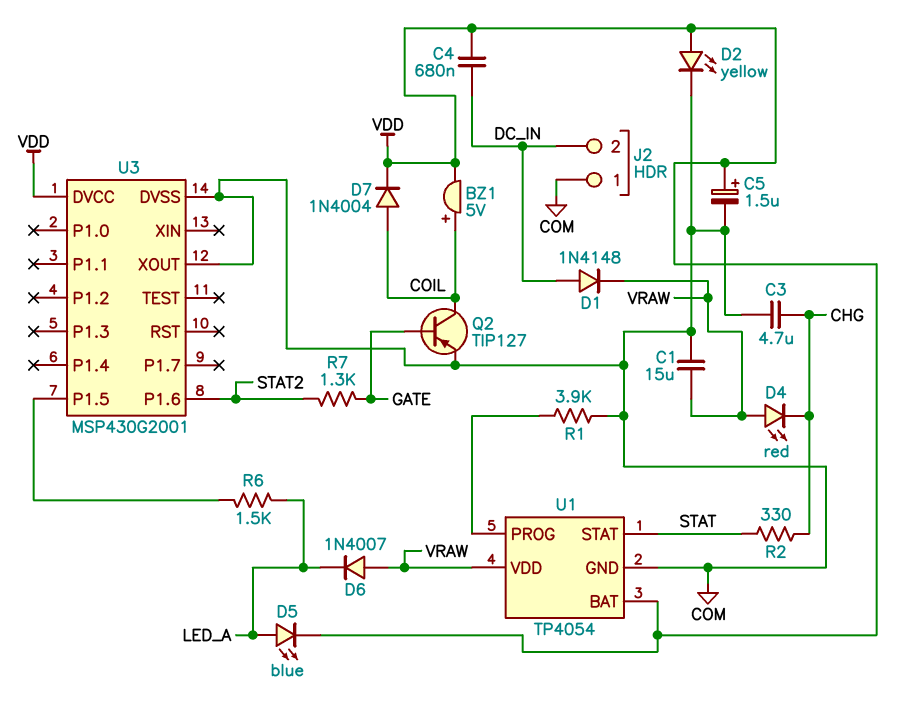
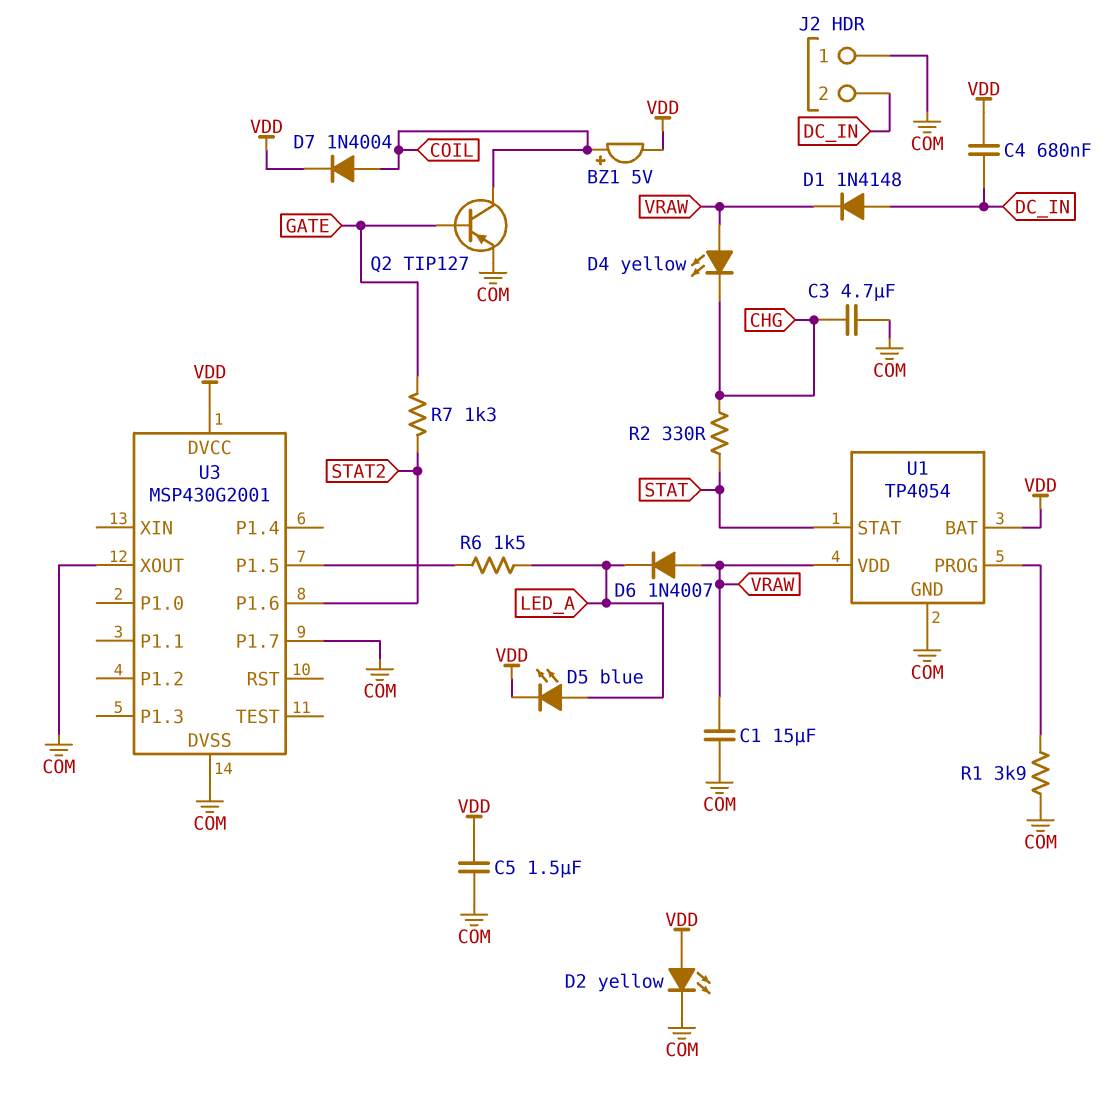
C5: 1.5uF (plus VDD, minus COM) -> 1.5uF (COM, VDD)
D4: LED red (A VRAW, K CHG) -> LED yellow (A VRAW, K CHG)
U3 pin P1.7: none -> COM

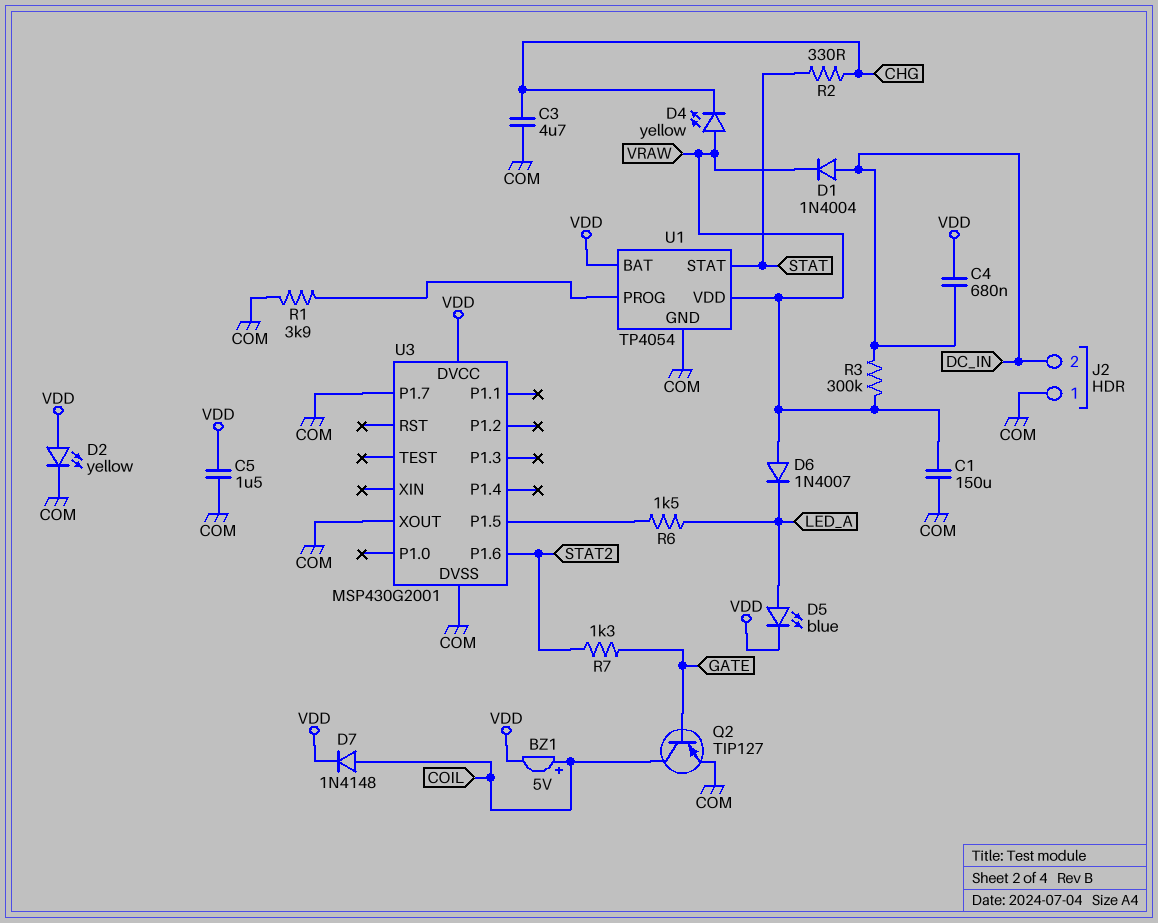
C1: 15uF (COM, VRAW) -> 150uF (COM, VRAW)
D1: diode 1N4148 (A DC_IN, K VRAW) -> diode 1N4004 (A DC_IN, K VRAW)
D7: diode 1N4004 (A COIL, K VDD) -> diode 1N4148 (A COIL, K VDD)
R3: none -> 300k (DC_IN, VRAW)

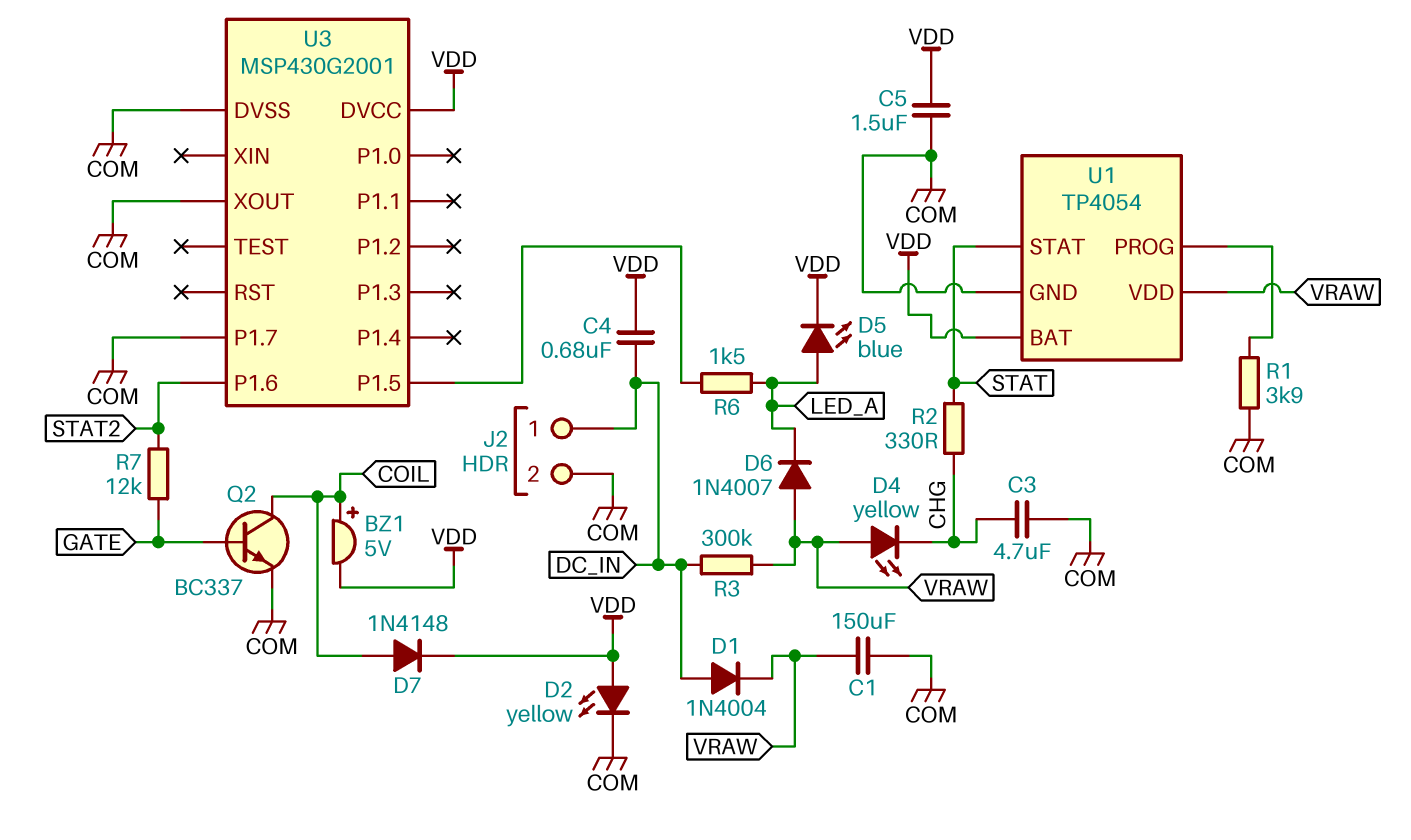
J2 pin 1: COM -> DC_IN
J2 pin 2: DC_IN -> COM
Q2: PNP TIP127 (B GATE, C COIL, E COM) -> NPN BC337 (B GATE, C COIL, E COM)
R7: 1.3k (GATE, STAT2) -> 12k (GATE, STAT2)

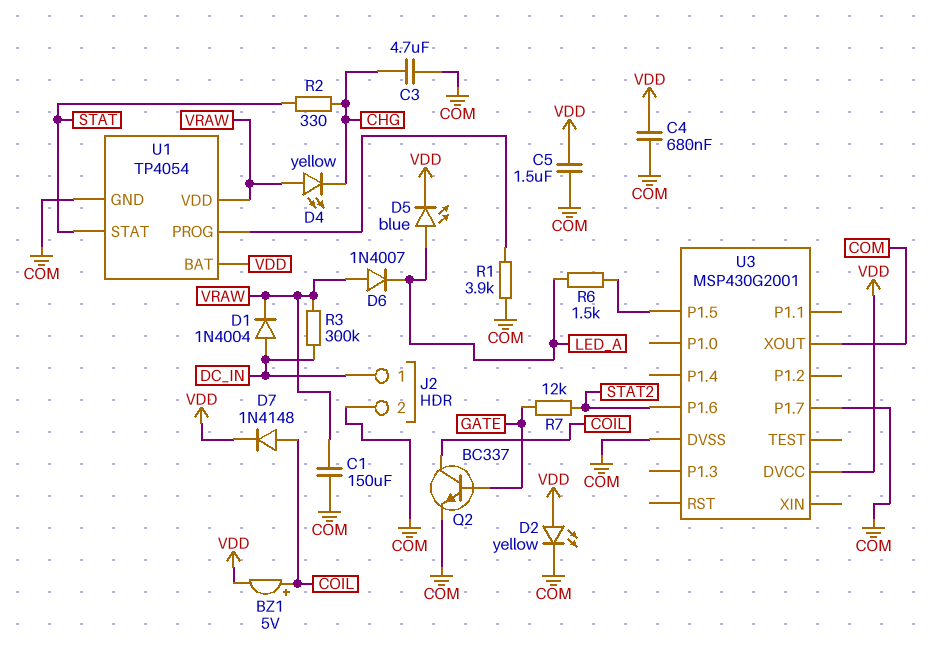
C4: 680nF (DC_IN, VDD) -> 680nF (COM, VDD)

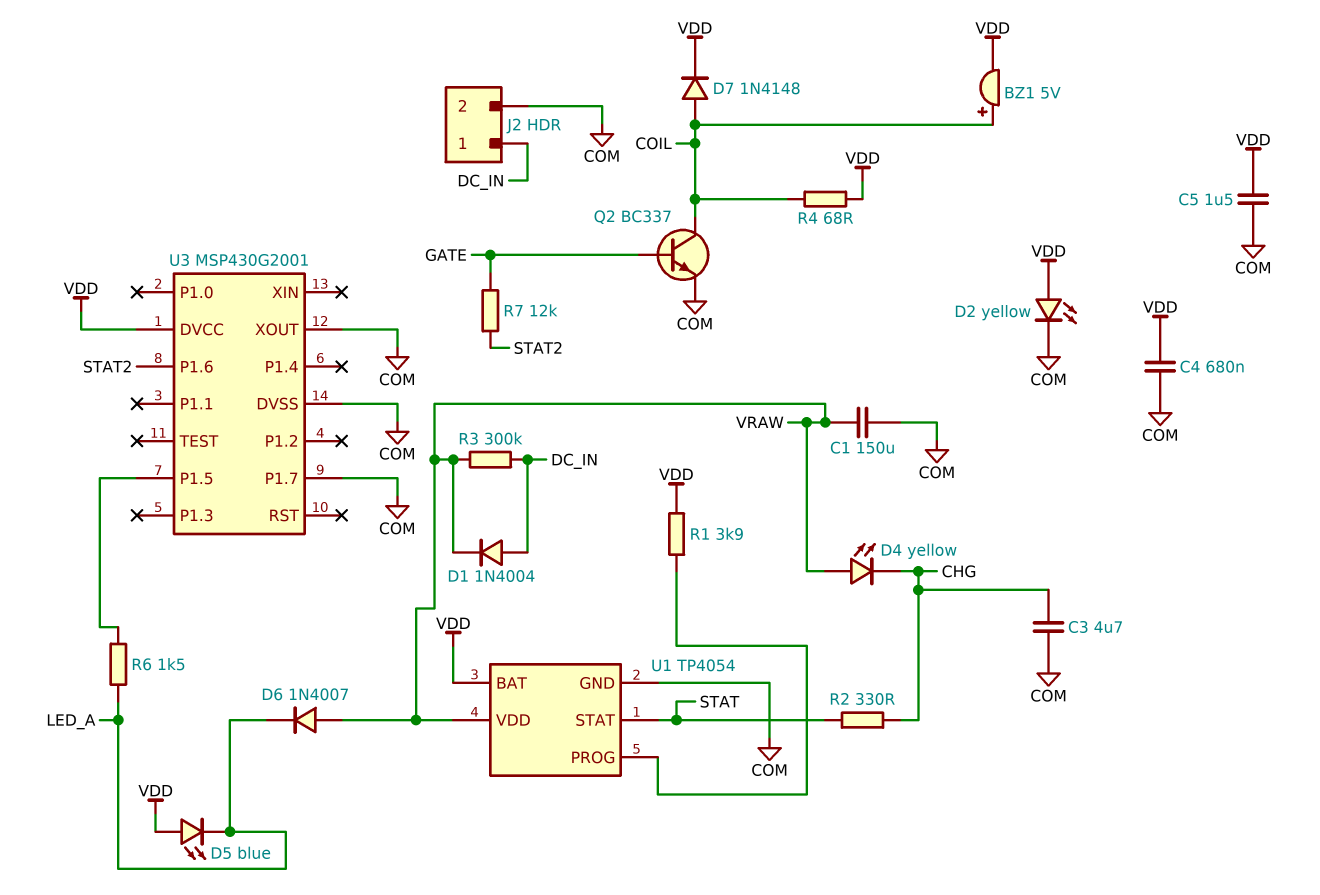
D5: LED blue (A LED_A, K VDD) -> LED blue (A VDD, K LED_A)
R1: 3.9k (COM, U1/PROG) -> 3.9k (U1/PROG, VDD)
R4: none -> 68 (COIL, VDD)

